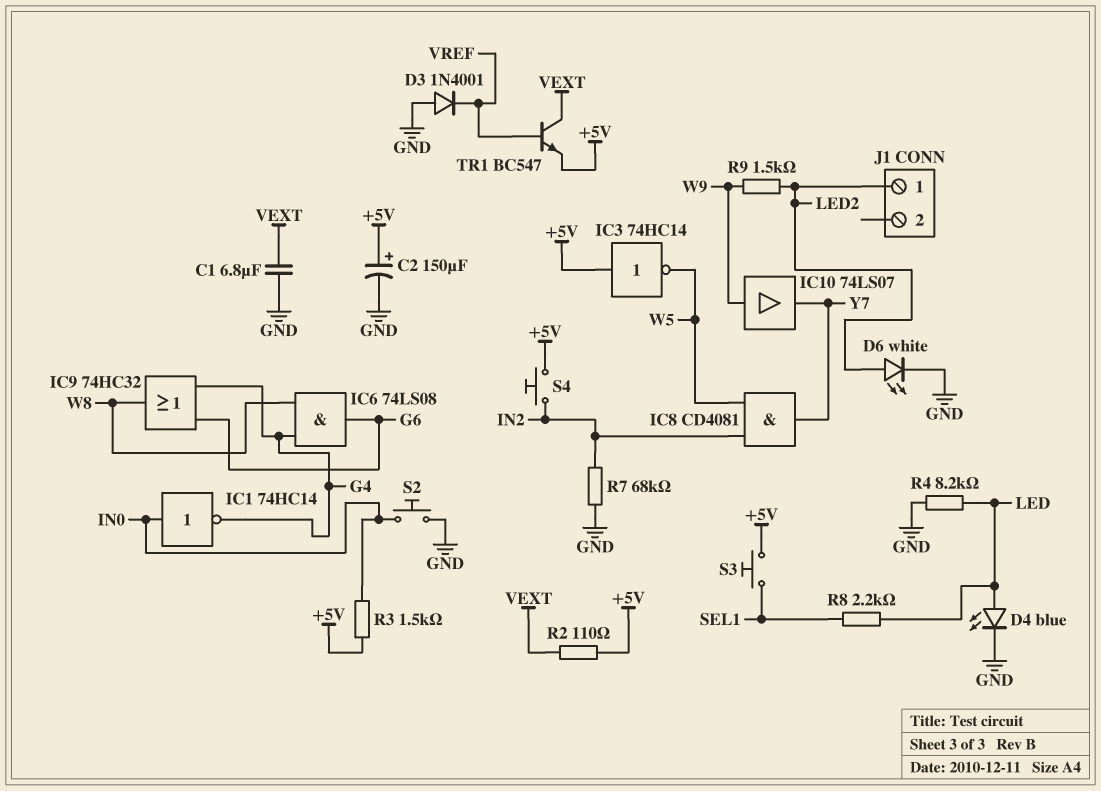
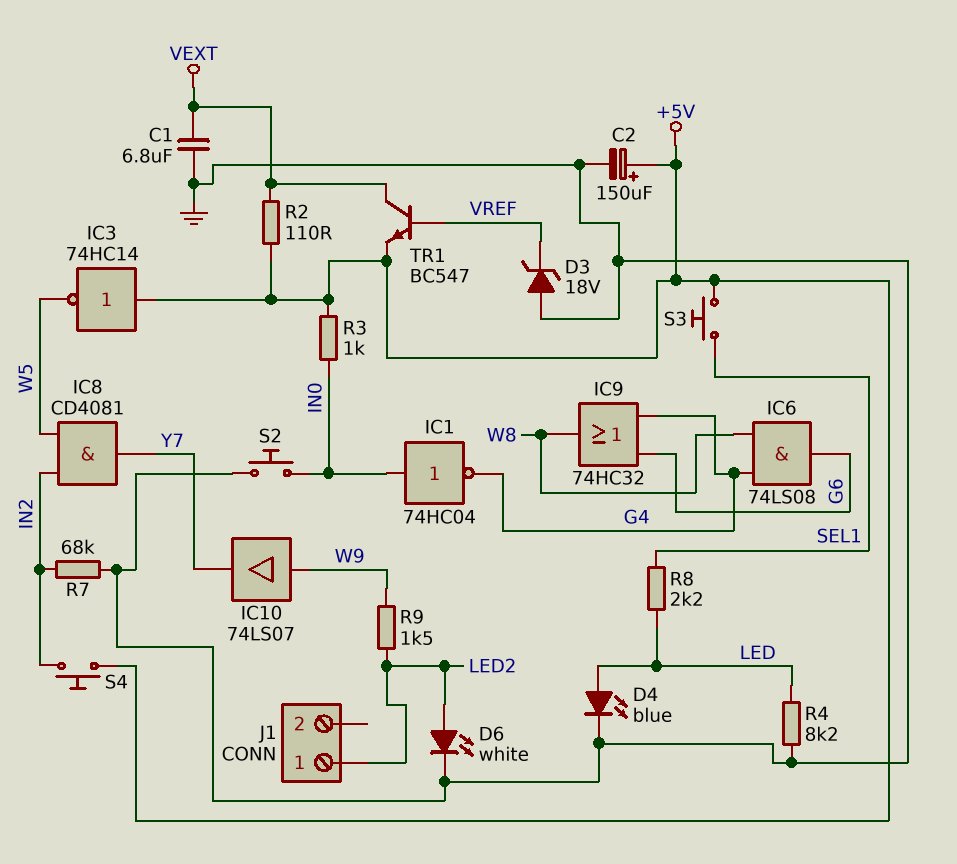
D3: diode 1N4001 (A GND, K VREF) -> zener 18V (A GND, K VREF)
IC1: NOT 74HC14 (in IN0, out G4) -> NOT 74HC04 (in IN0, out G4)
R3: 1.5k (+5V, IN0) -> 1k (+5V, IN0)

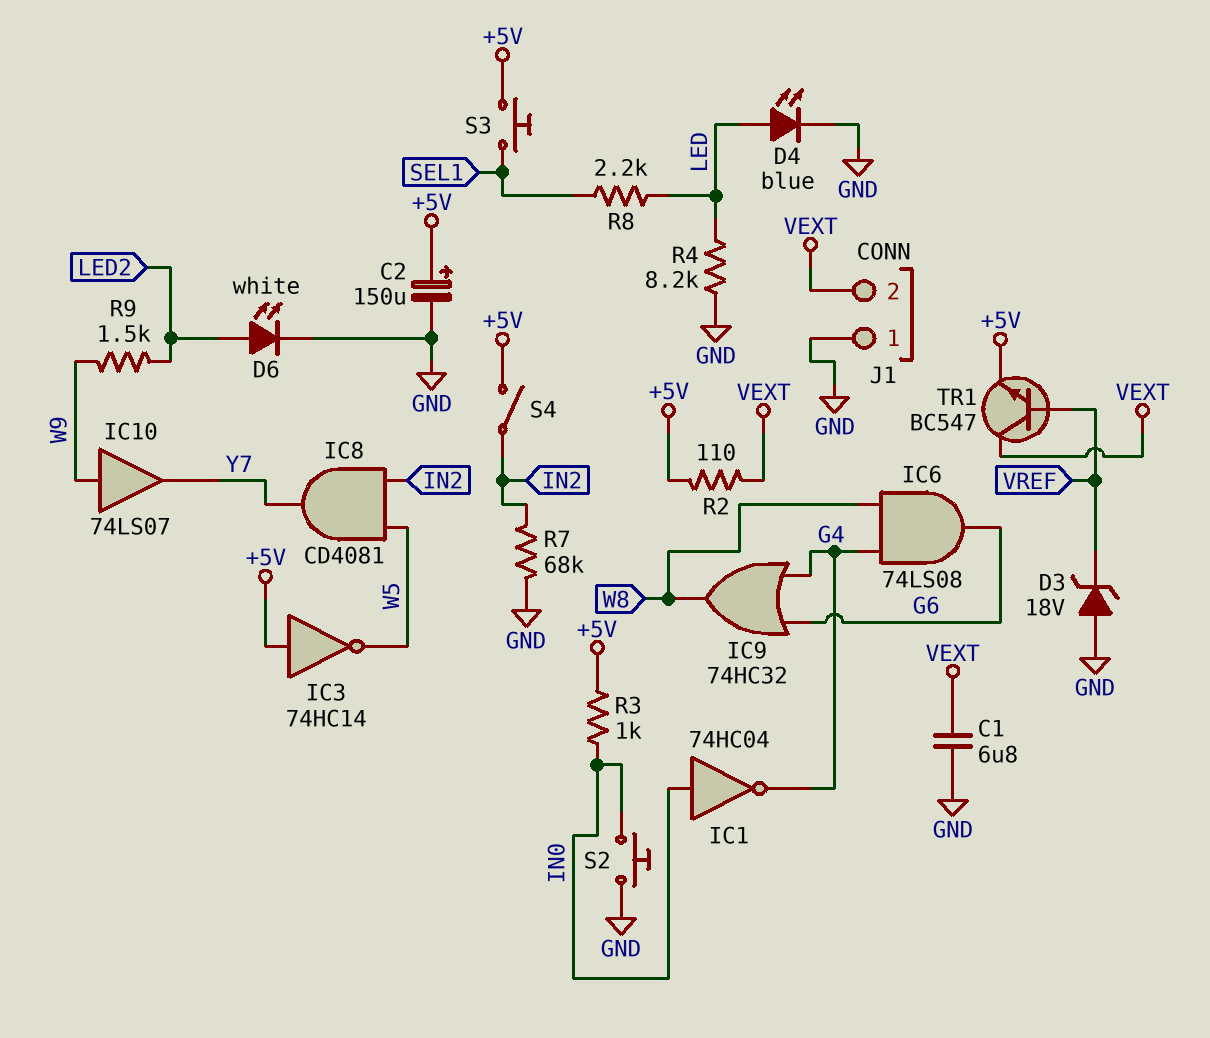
J1 pin 1: LED2 -> GND
J1 pin 2: none -> VEXT
S4: button (+5V, IN2) -> switch (+5V, IN2)

